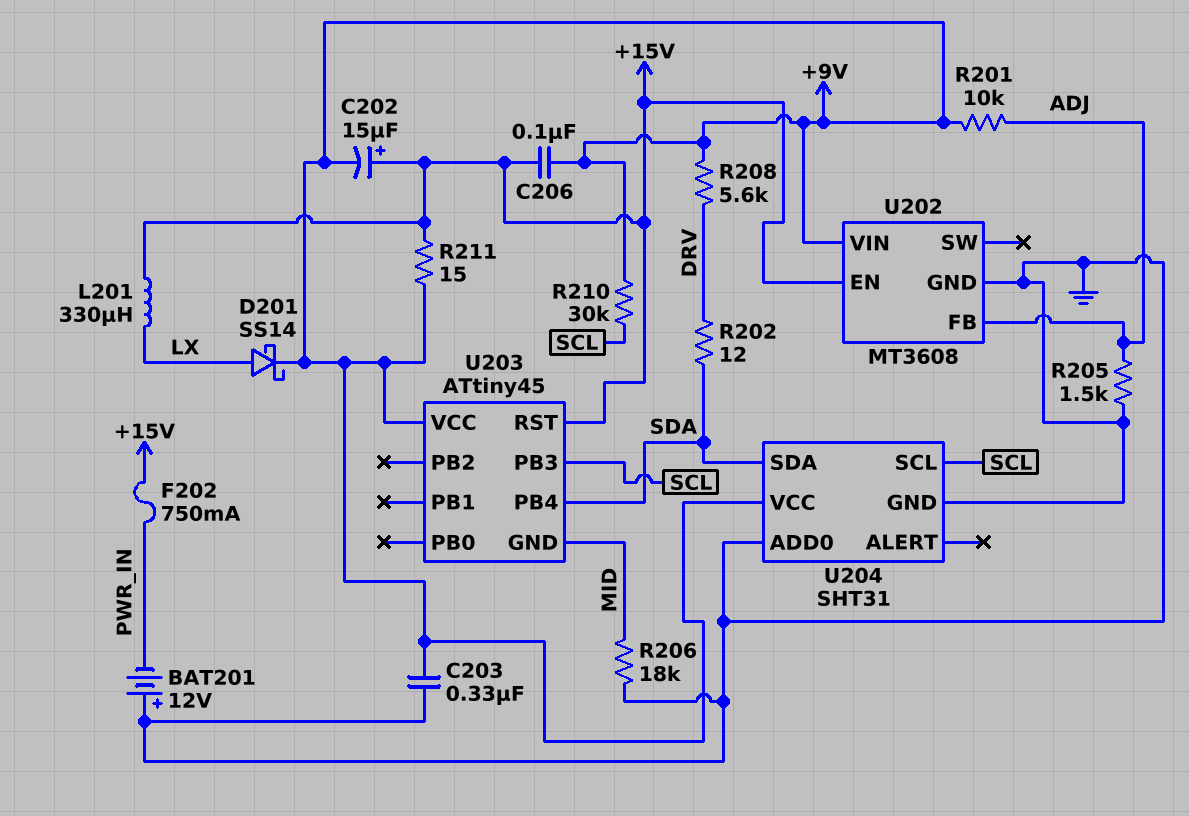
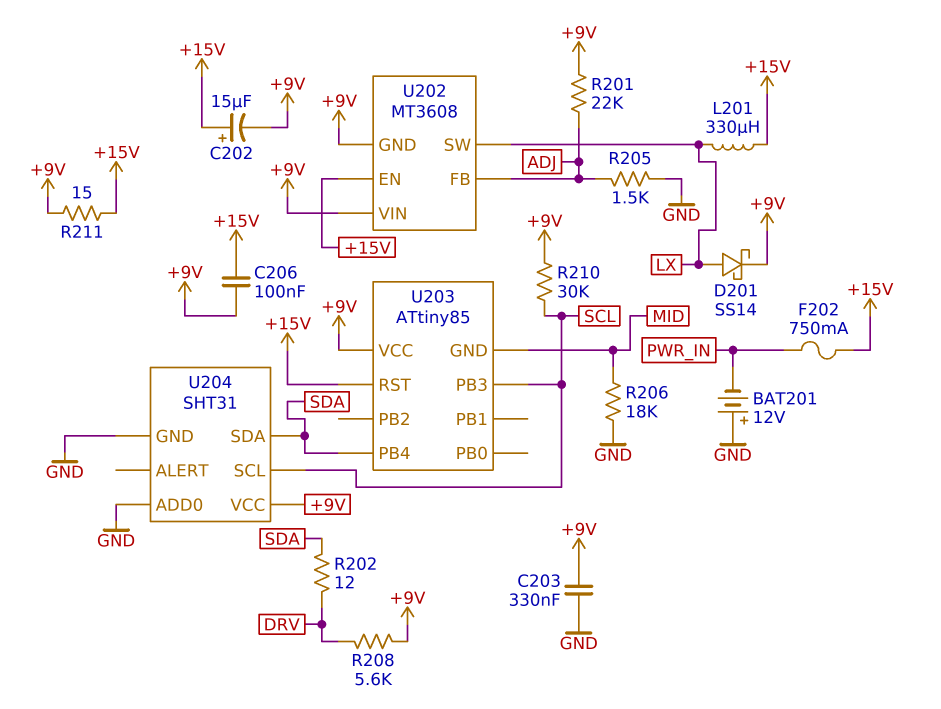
R201: 10k (+9V, ADJ) -> 22k (+9V, ADJ)
U202 pin GND: GND -> +9V
U202 pin SW: none -> LX
U203: ATtiny45 -> ATtiny85

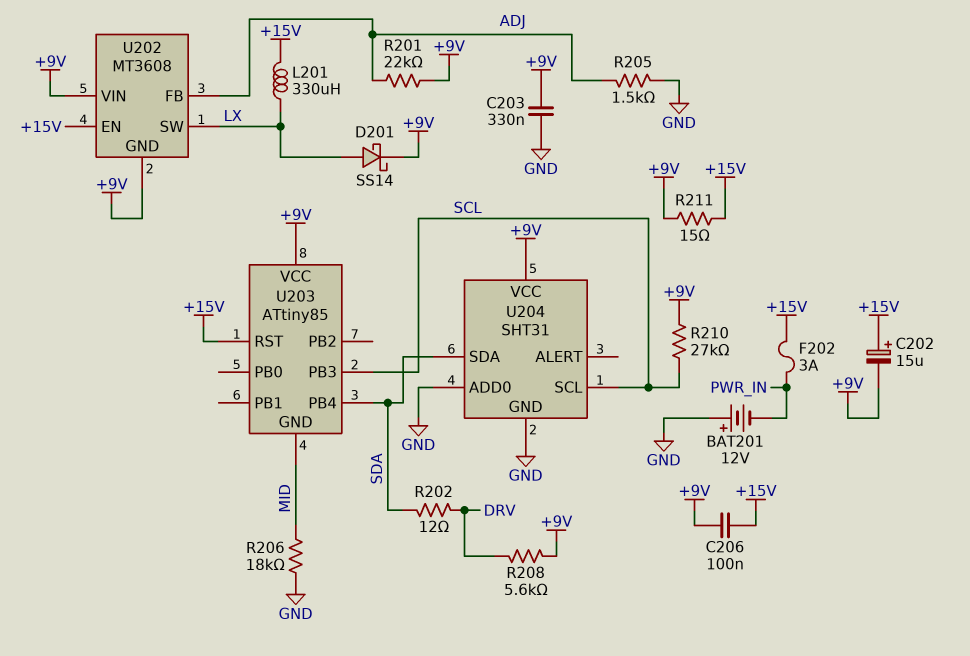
F202: 750mA (+15V, PWR_IN) -> 3A (+15V, PWR_IN)
R210: 30k (+9V, SCL) -> 27k (+9V, SCL)

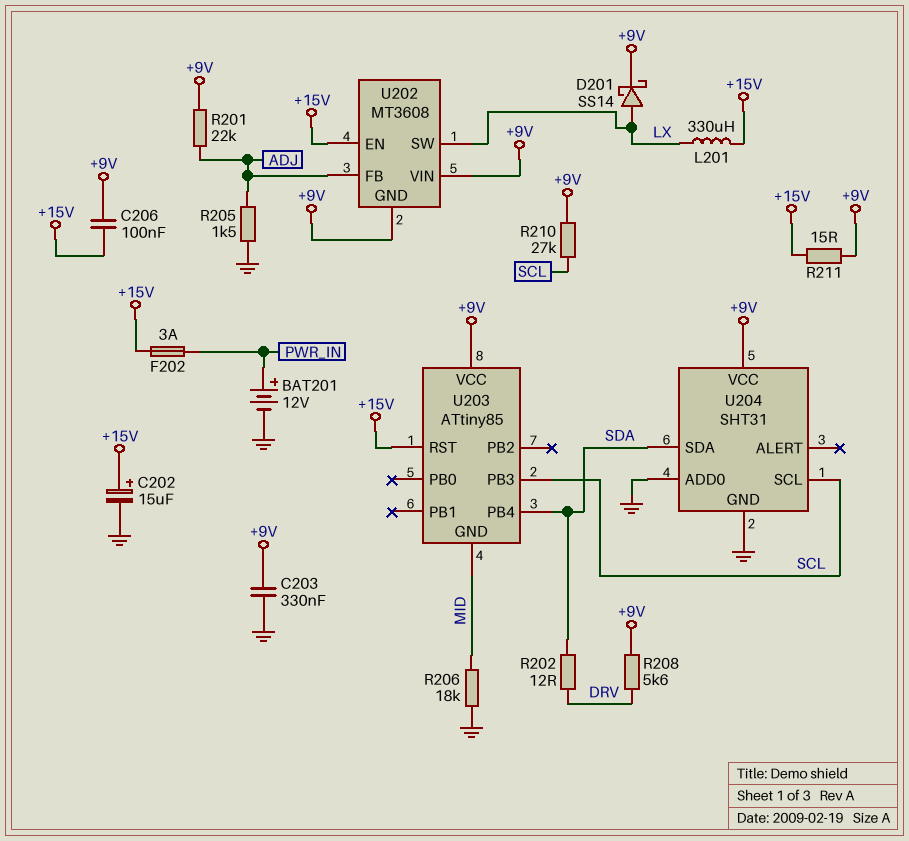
BAT201: 12V (plus GND, minus PWR_IN) -> 12V (plus PWR_IN, minus GND)
C202: 15uF (plus +15V, minus +9V) -> 15uF (plus +15V, minus GND)

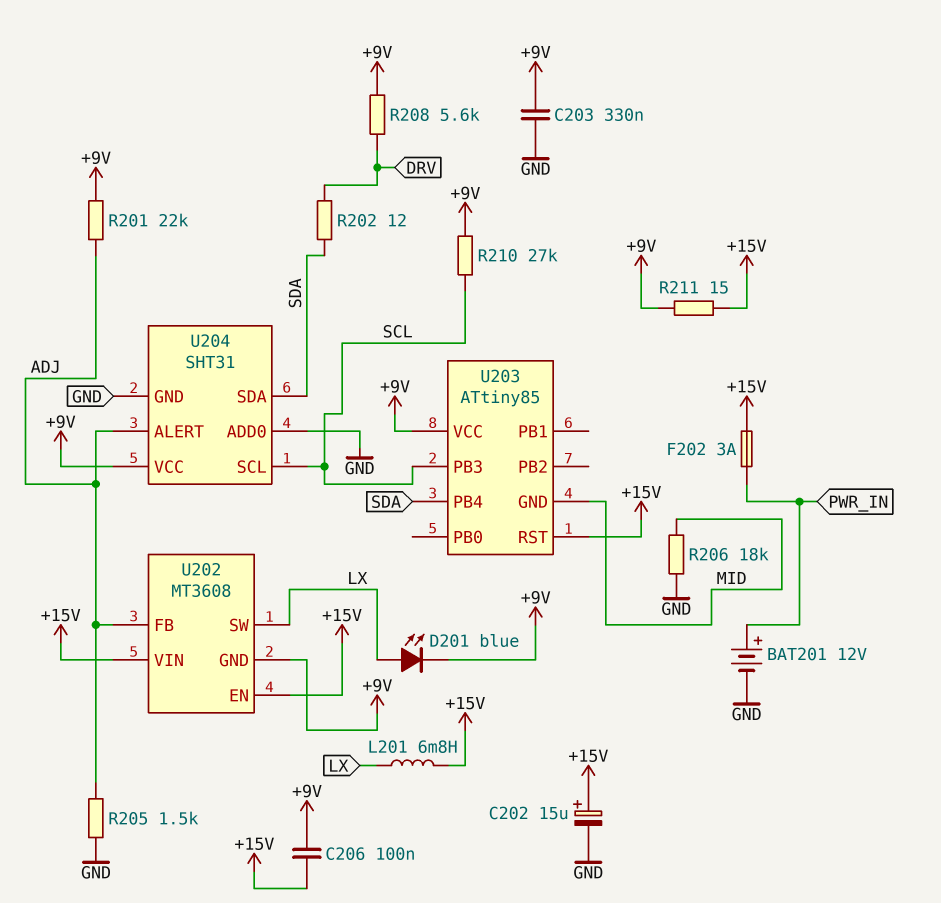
D201: schottky SS14 (A LX, K +9V) -> LED blue (A LX, K +9V)
L201: 330uH (+15V, LX) -> 6.8mH (+15V, LX)
U202 pin VIN: +9V -> +15V
U204 pin ALERT: none -> ADJ

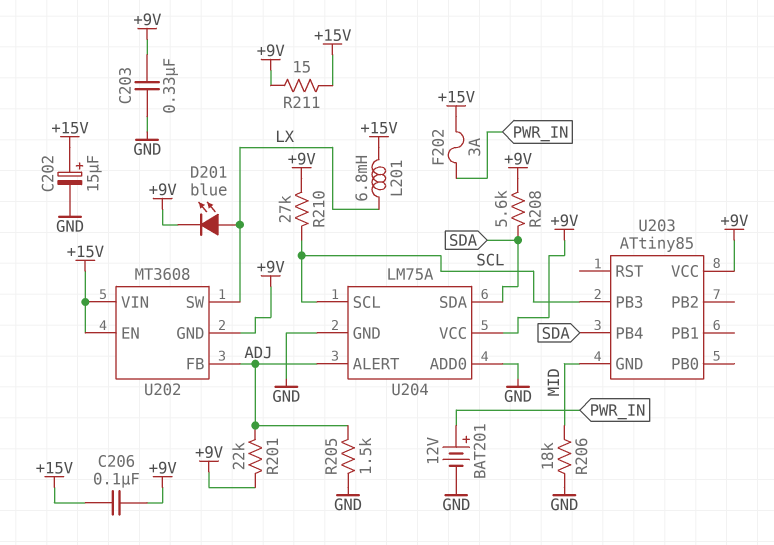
R202: 12 (DRV, SDA) -> none
R208: 5.6k (+9V, DRV) -> 5.6k (+9V, SDA)
U203 pin RST: +15V -> none
U204: SHT31 -> LM75A

